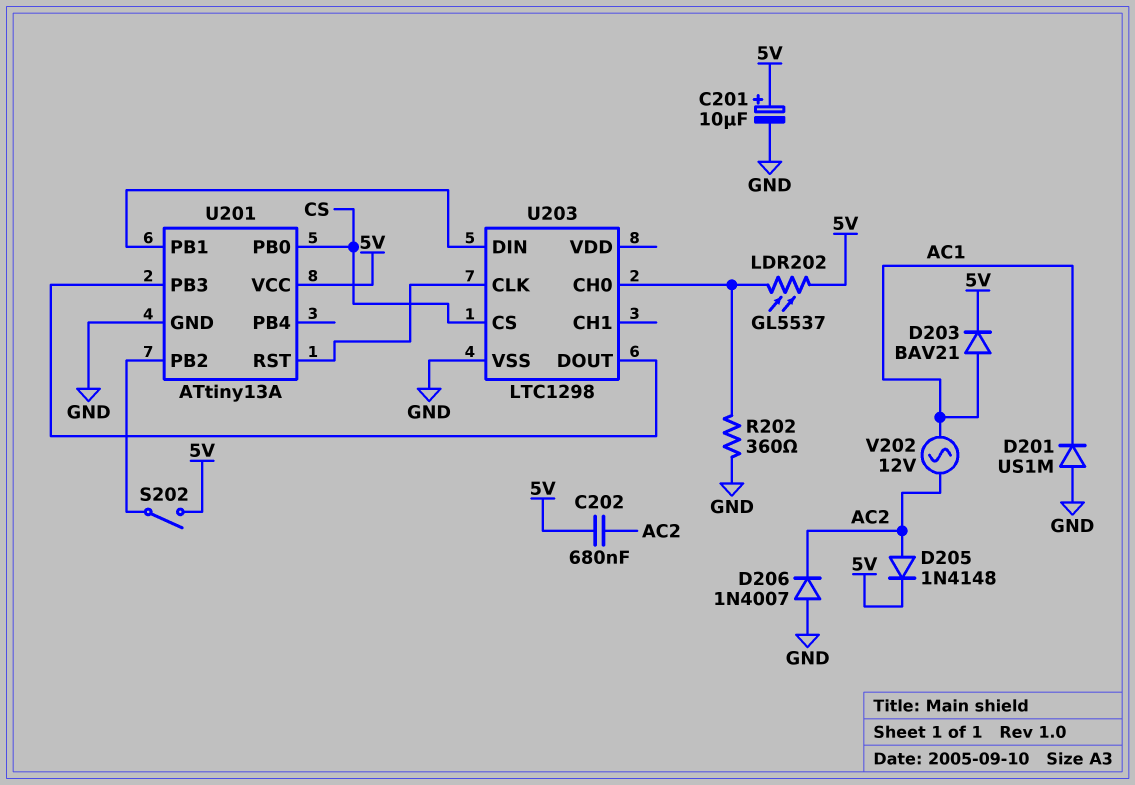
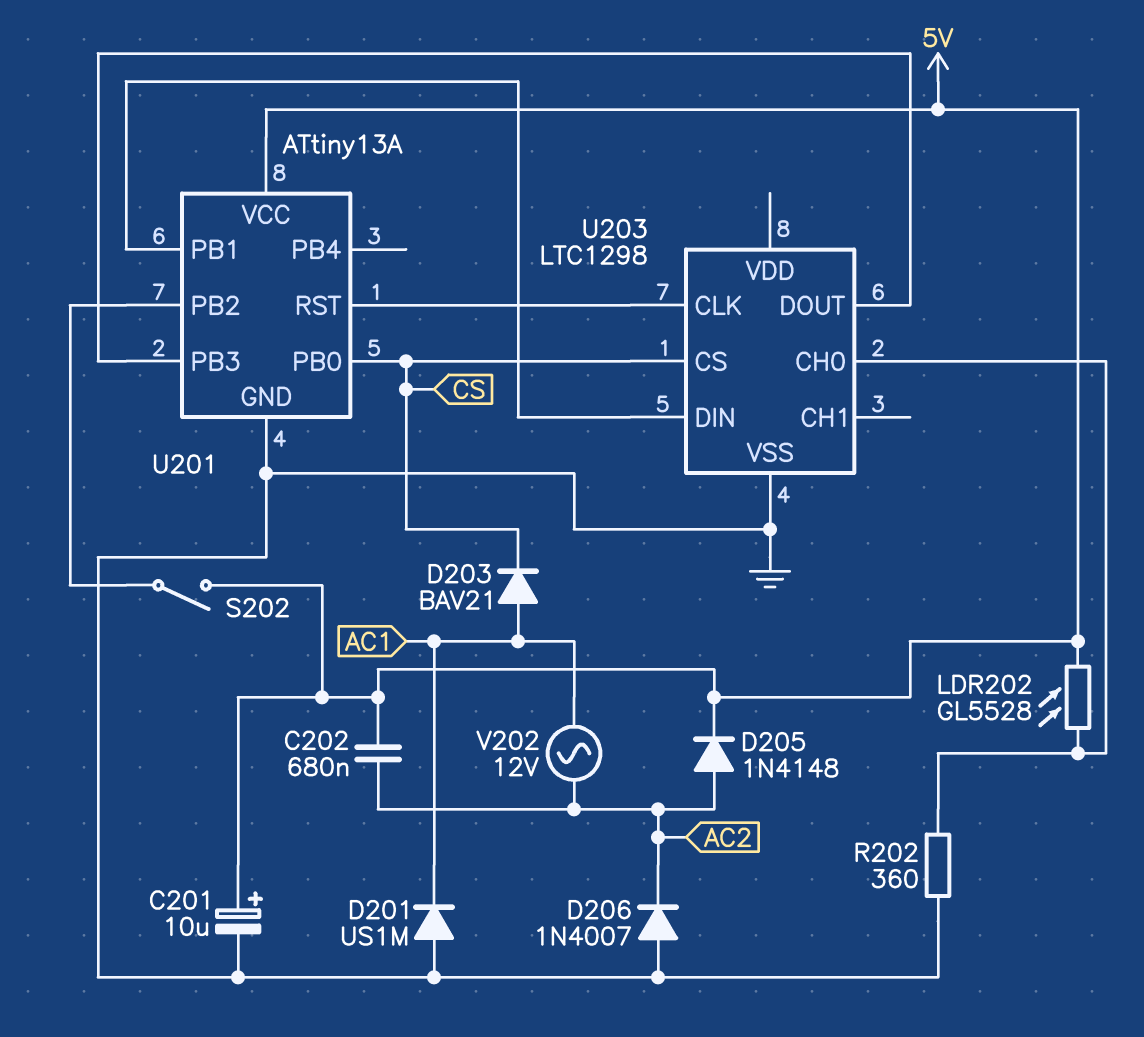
D203: diode BAV21 (A AC1, K 5V) -> diode BAV21 (A AC1, K CS)
LDR202: GL5537 (5V, U203/CH0) -> GL5528 (5V, U203/CH0)

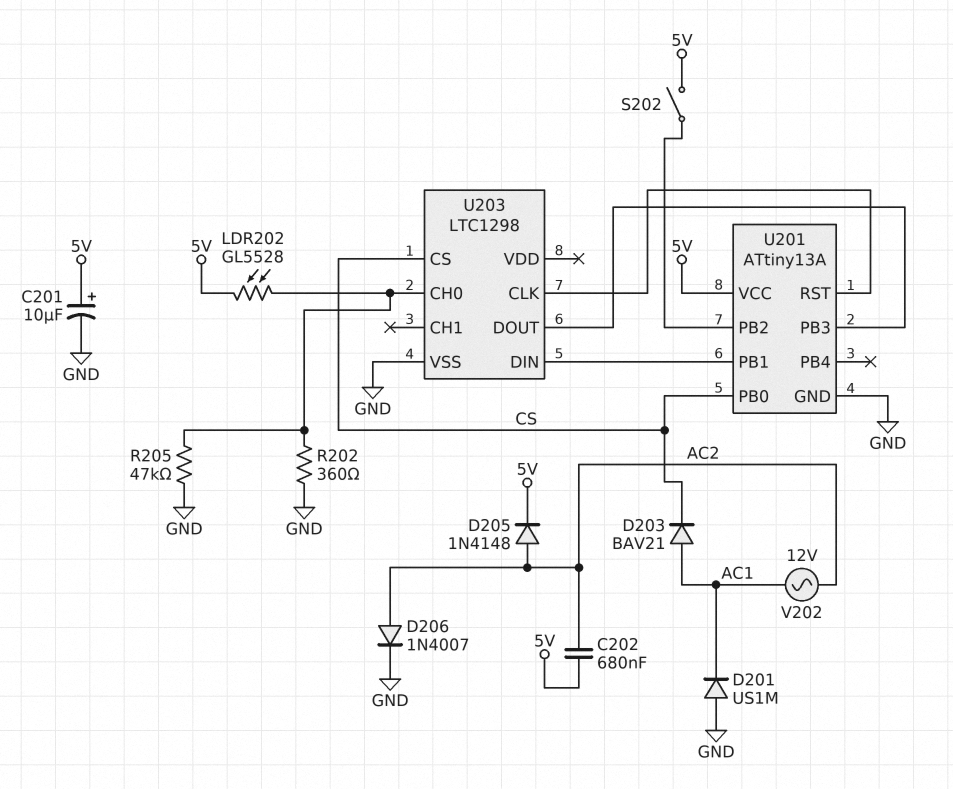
D206: diode 1N4007 (A GND, K AC2) -> diode 1N4007 (A AC2, K GND)
R205: none -> 47k (GND, U203/CH0)

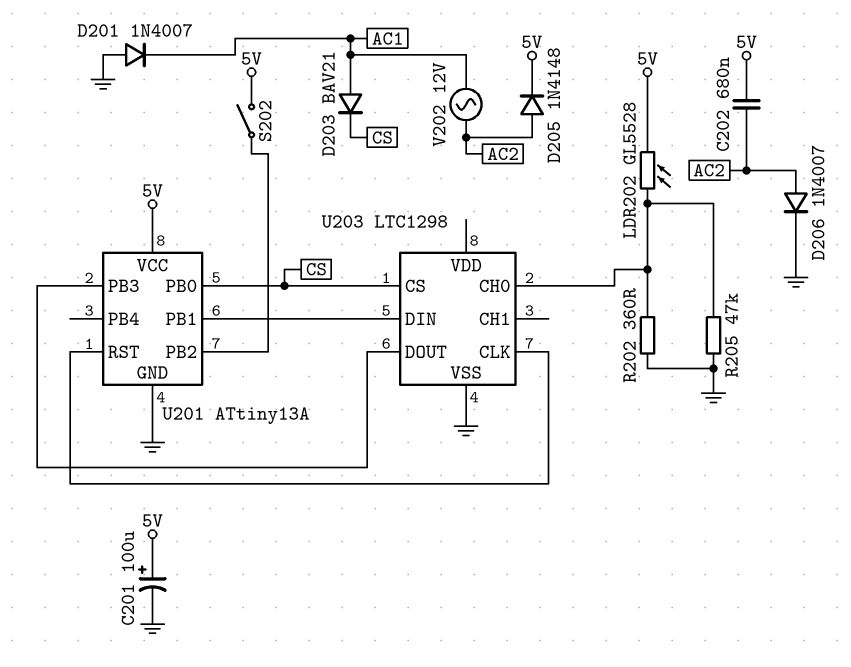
C201: 10uF (plus 5V, minus GND) -> 100uF (plus 5V, minus GND)
D201: diode US1M (A GND, K AC1) -> diode 1N4007 (A GND, K AC1)

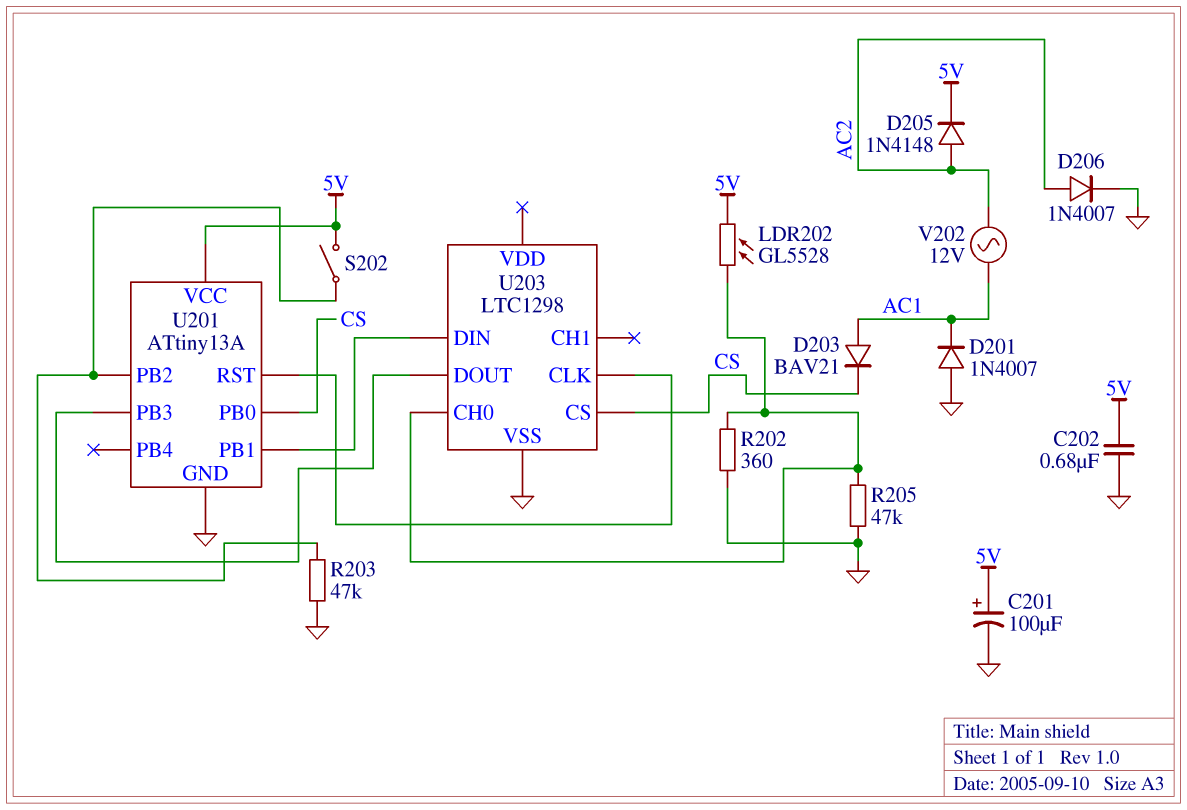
C202: 680nF (5V, AC2) -> 680nF (5V, GND)
R203: none -> 47k (GND, U201/PB2)

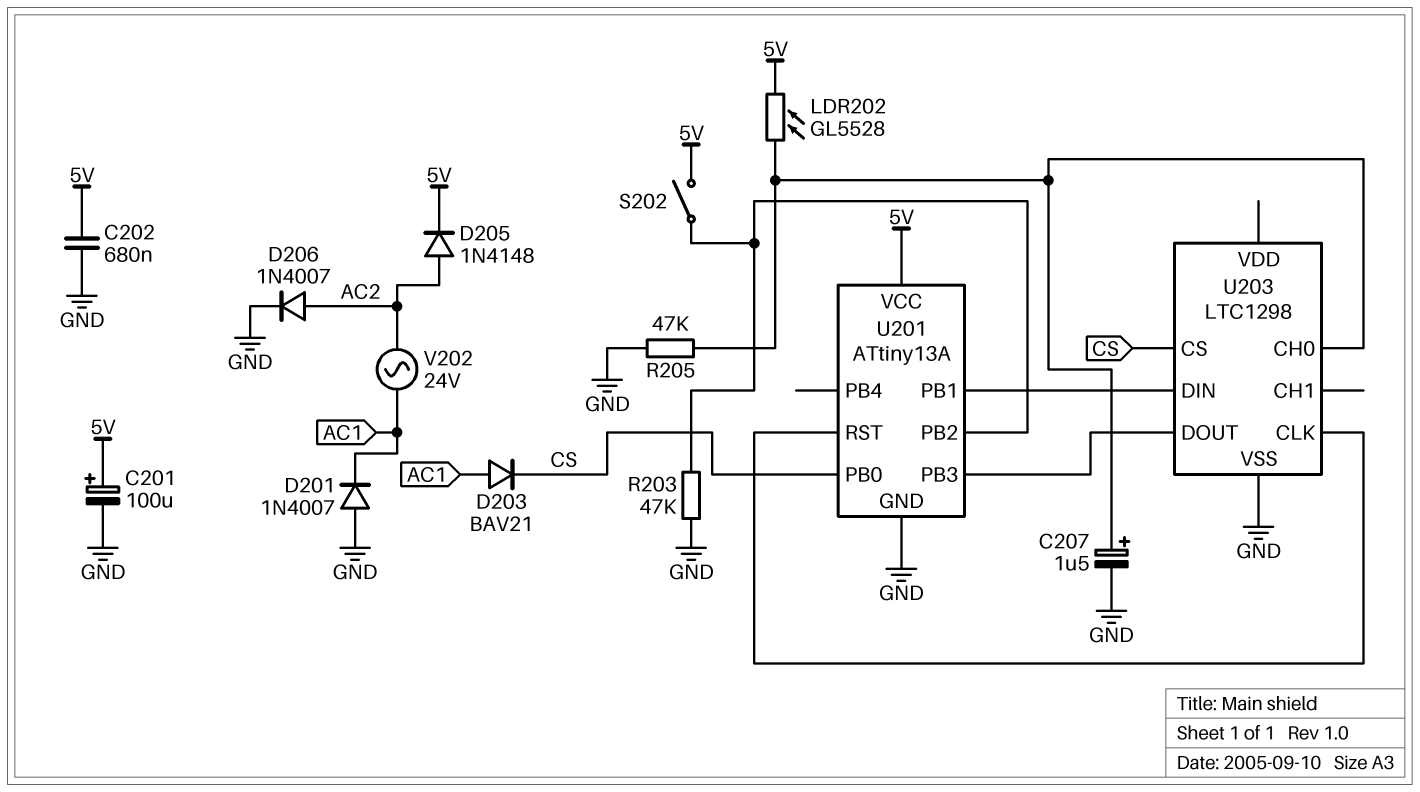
C207: none -> 1.5uF (plus U203/CH0, minus GND)
R202: 360 (GND, U203/CH0) -> none
V202: AC 12V (AC1, AC2) -> AC 24V (AC1, AC2)

